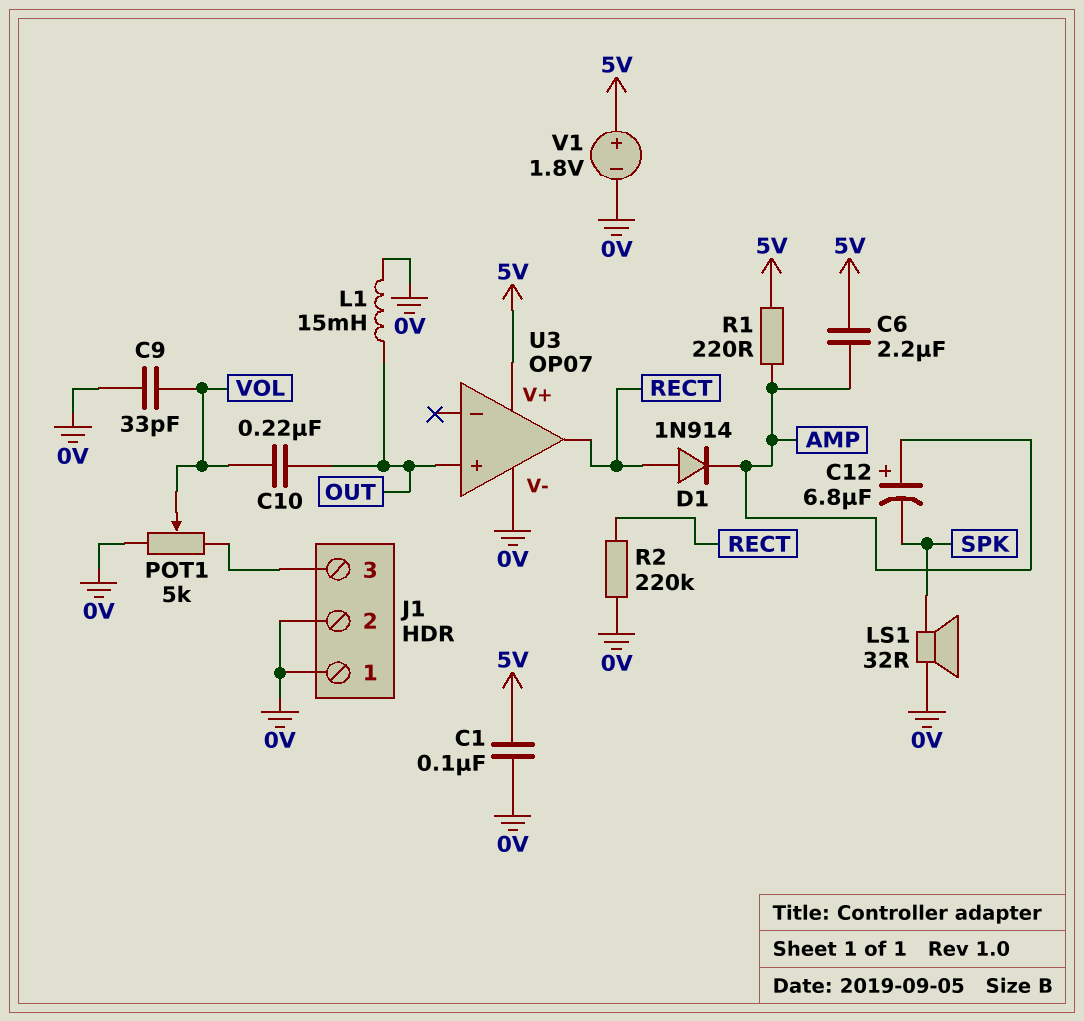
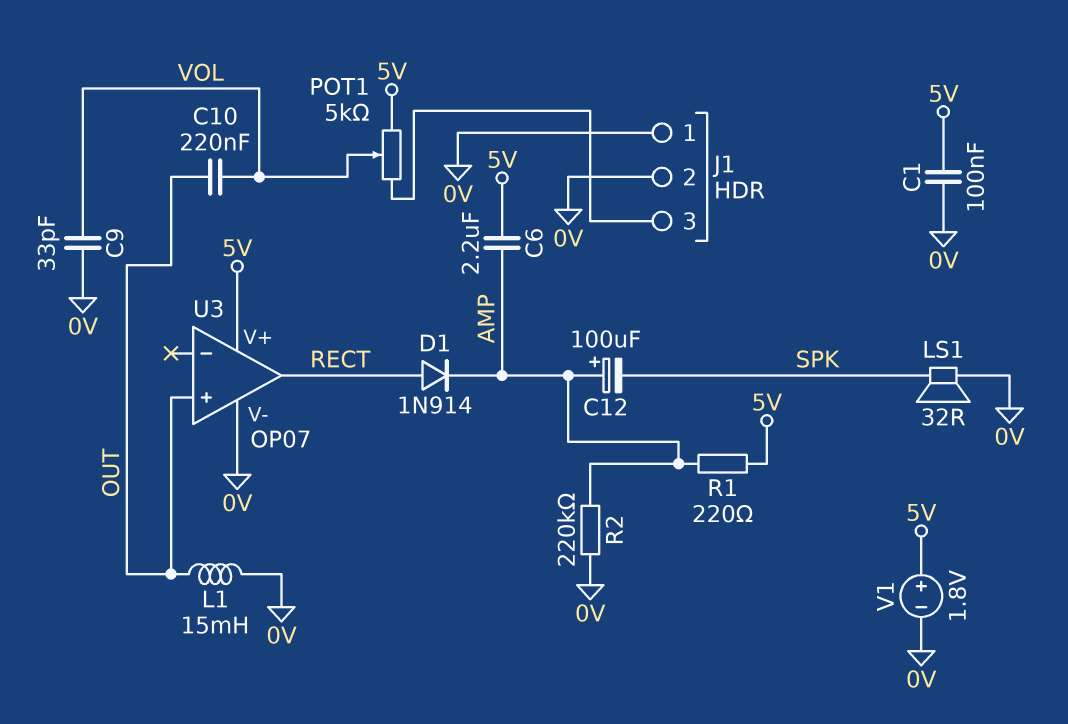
C12: 6.8uF (plus AMP, minus SPK) -> 100uF (plus AMP, minus SPK)
POT1: 5k (0V, J1/3, wiper VOL) -> 5k (5V, J1/3, wiper VOL)
R2: 220k (0V, RECT) -> 220k (0V, AMP)

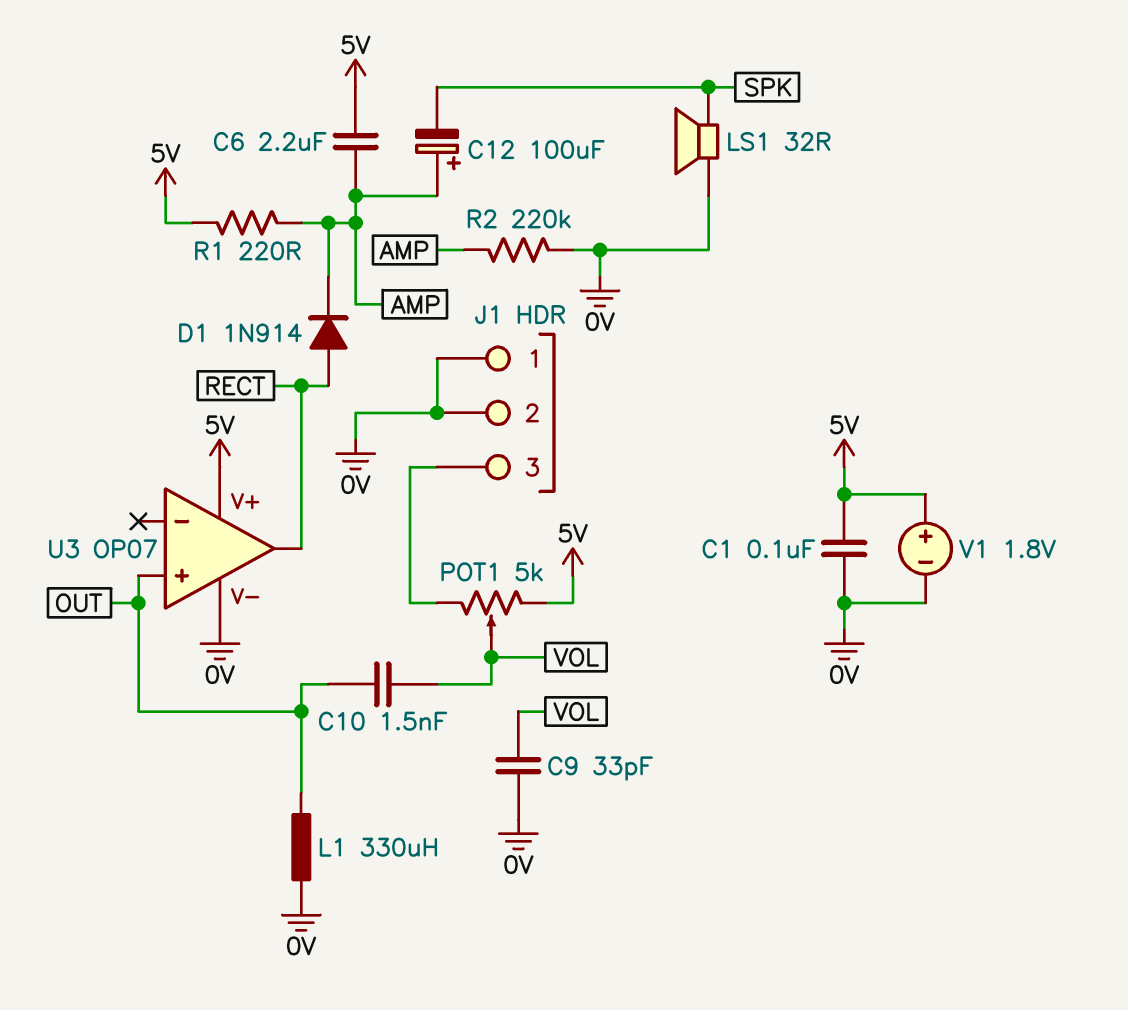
C10: 220nF (OUT, VOL) -> 1.5nF (OUT, VOL)
L1: 15mH (0V, OUT) -> 330uH (0V, OUT)

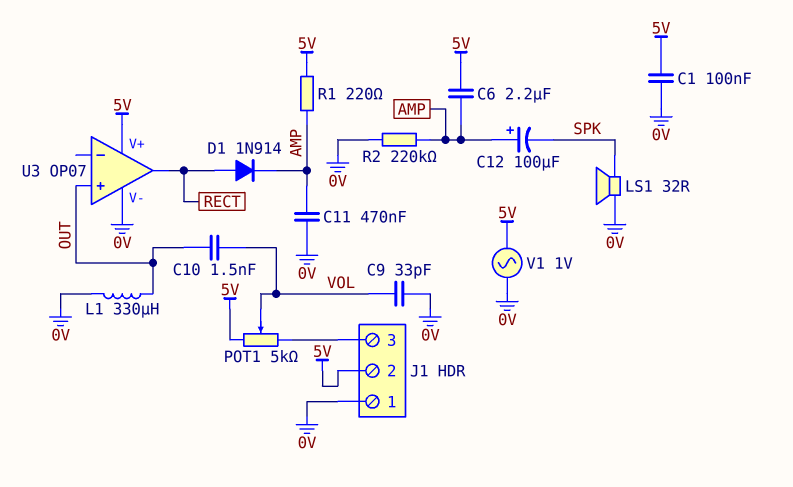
C11: none -> 470nF (0V, AMP)
J1 pin 2: 0V -> 5V
V1: 1.8V (plus 5V, minus 0V) -> AC 1V (0V, 5V)

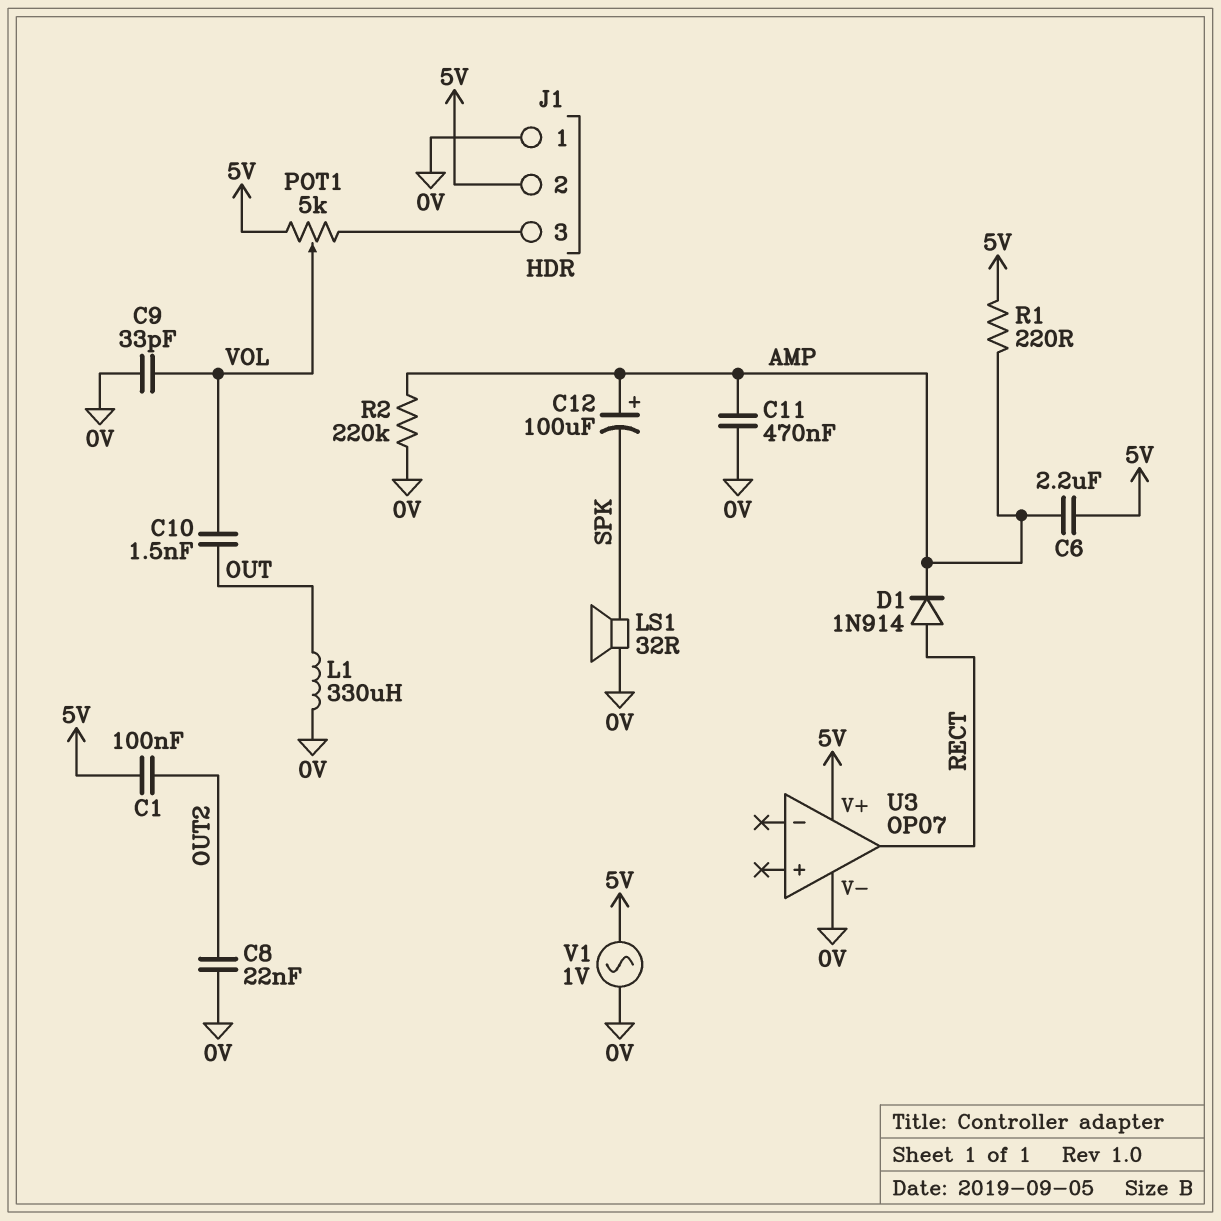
C1: 100nF (0V, 5V) -> 100nF (5V, OUT2)
C8: none -> 22nF (0V, OUT2)
U3 pin in+: OUT -> none

